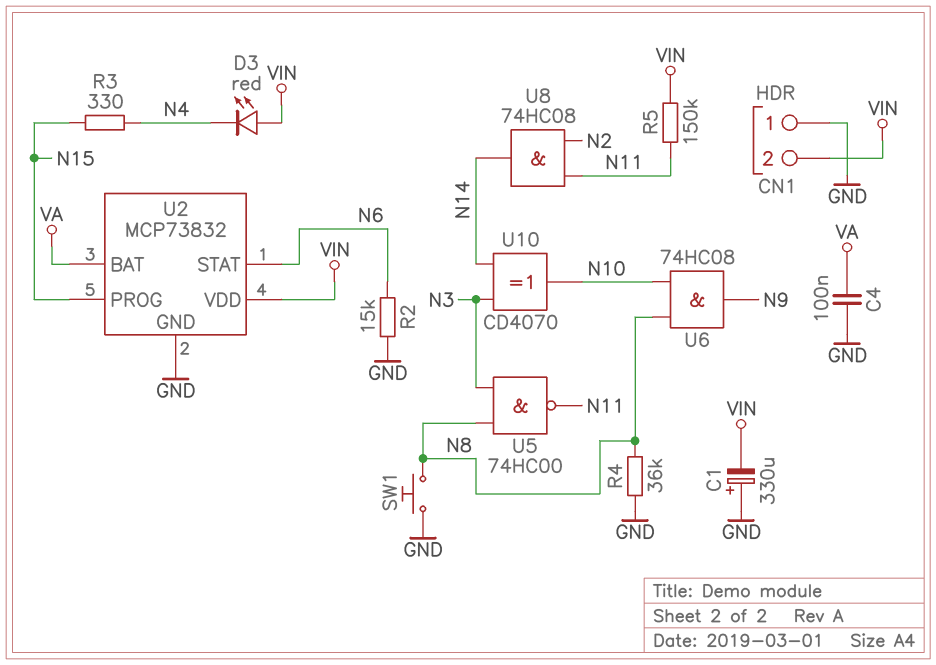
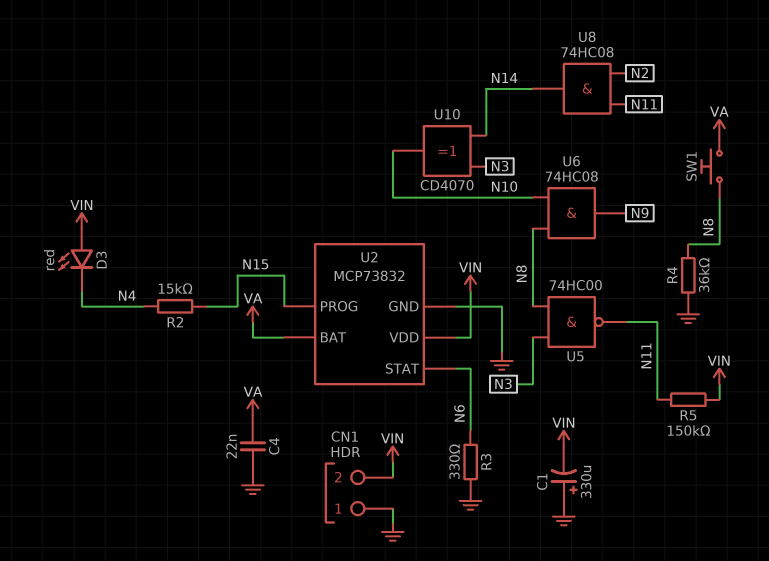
C4: 100nF (GND, VA) -> 22nF (GND, VA)
R2: 15k (GND, N6) -> 15k (N4, N15)
R3: 330 (N4, N15) -> 330 (GND, N6)
SW1: button (GND, N8) -> button (N8, VA)

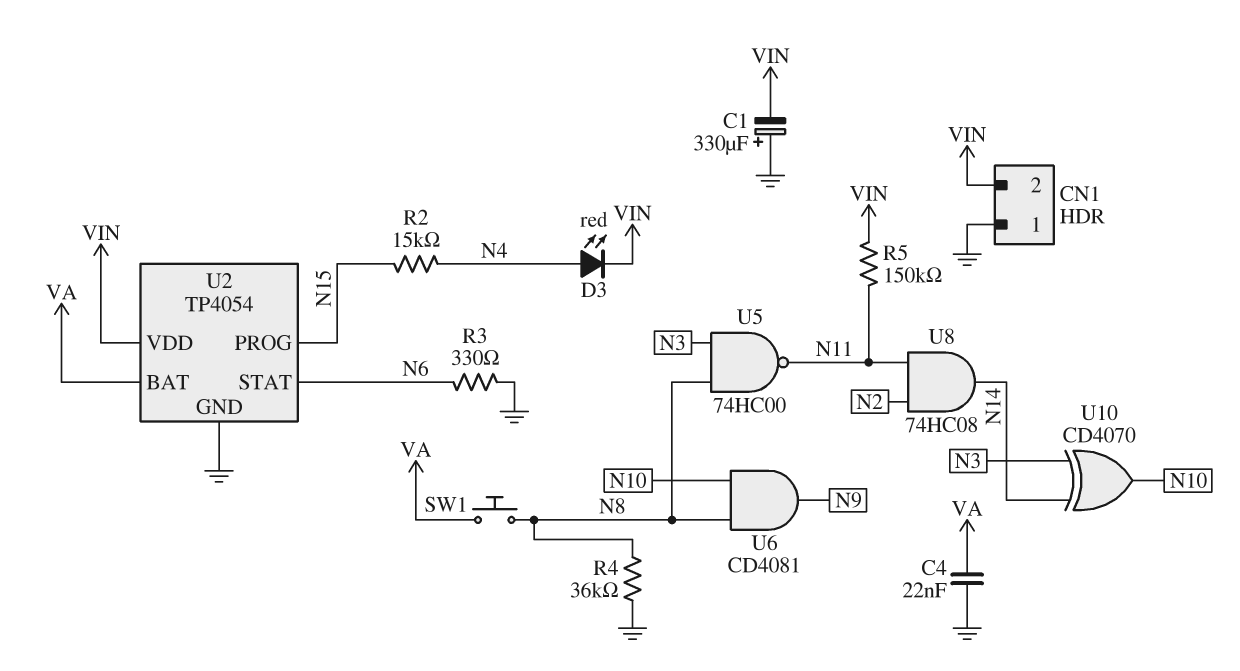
D3: LED red (A VIN, K N4) -> LED red (A N4, K VIN)
U2: MCP73832 -> TP4054
U6: AND 74HC08 (in N8, in N10, out N9) -> AND CD4081 (in N8, in N10, out N9)

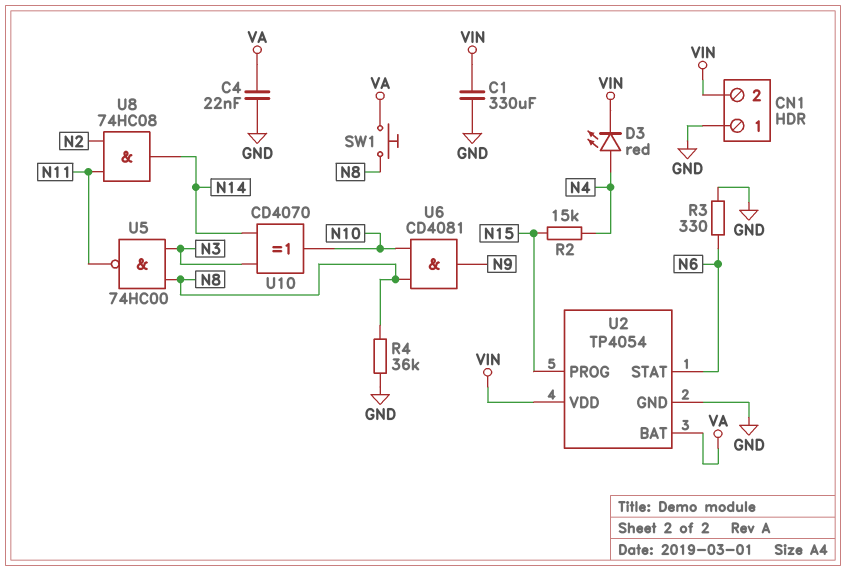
C1: 330uF (plus GND, minus VIN) -> 330uF (GND, VIN)
R5: 150k (N11, VIN) -> none

